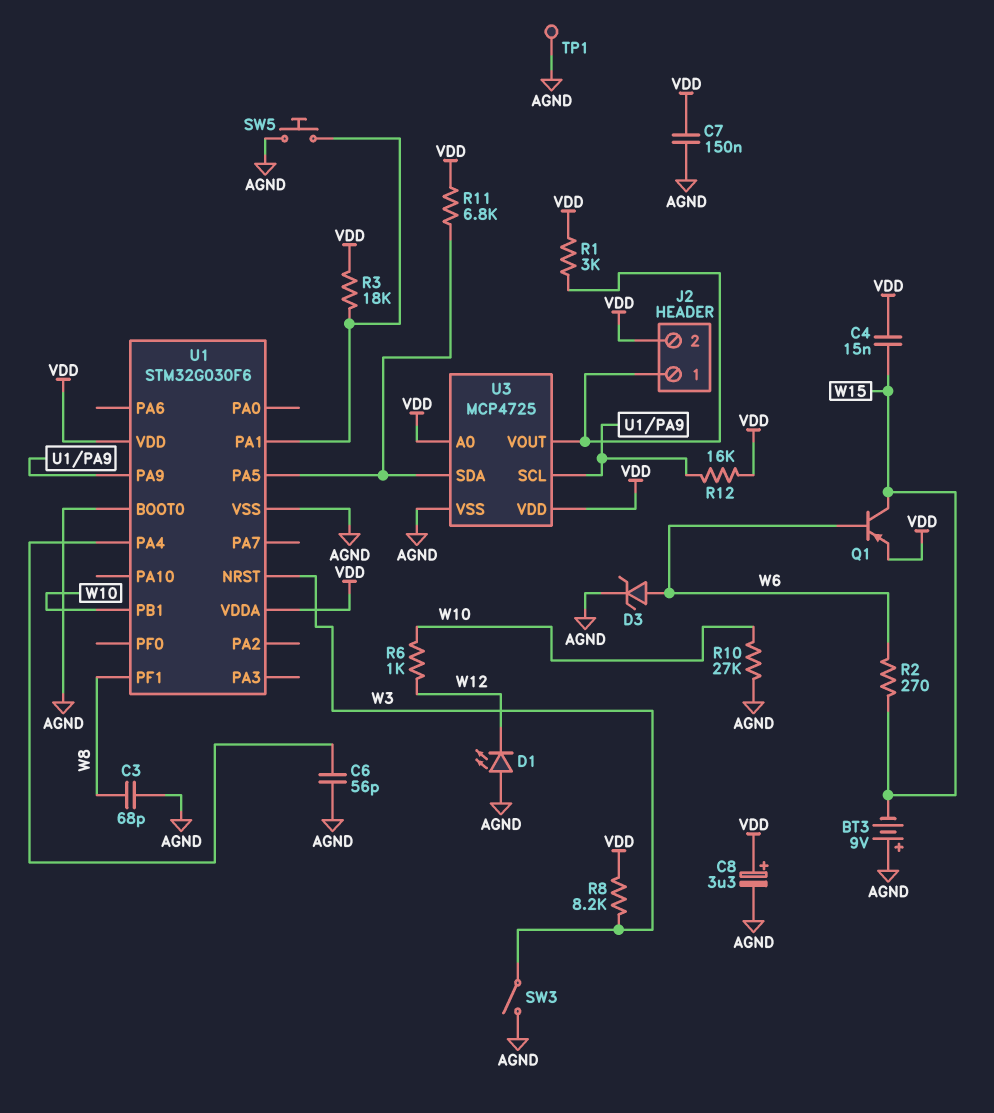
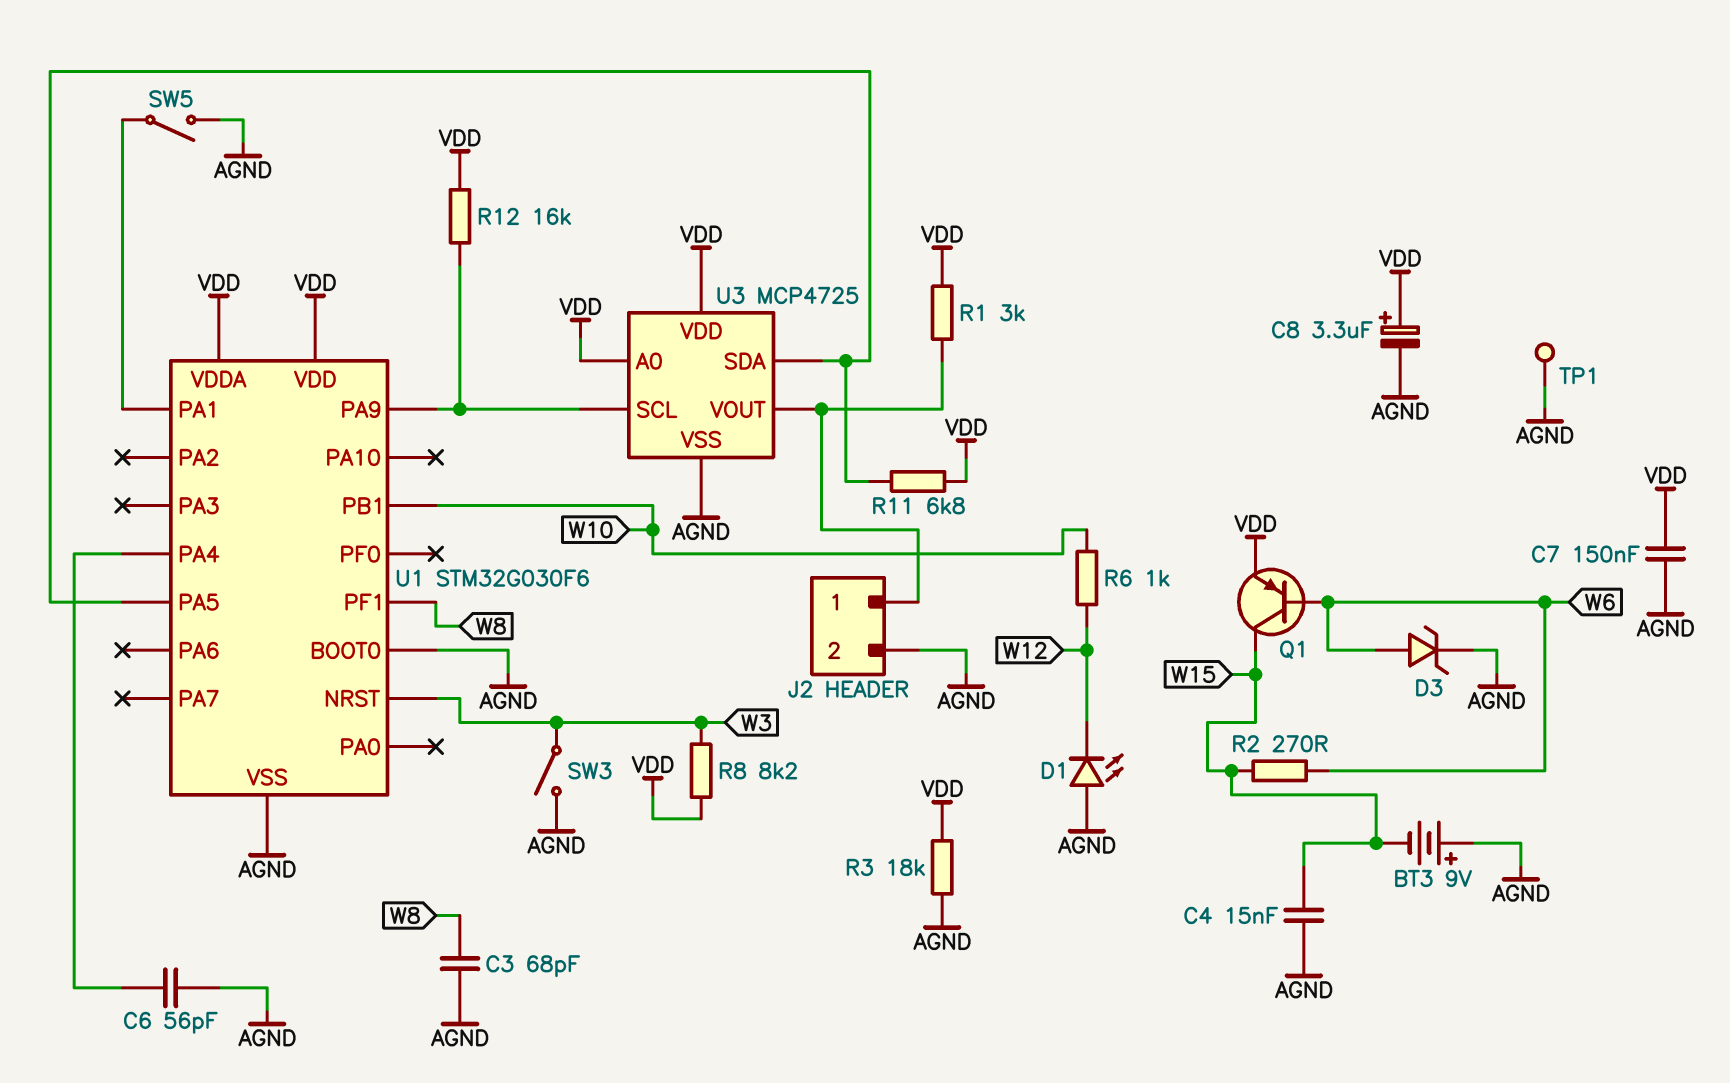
C4: 15nF (VDD, W15) -> 15nF (AGND, W15)
J2 pin 2: VDD -> AGND
R3: 18k (U1/PA1, VDD) -> 18k (AGND, VDD)
R10: 27k (AGND, W10) -> none
SW5: button (AGND, U1/PA1) -> switch (AGND, U1/PA1)

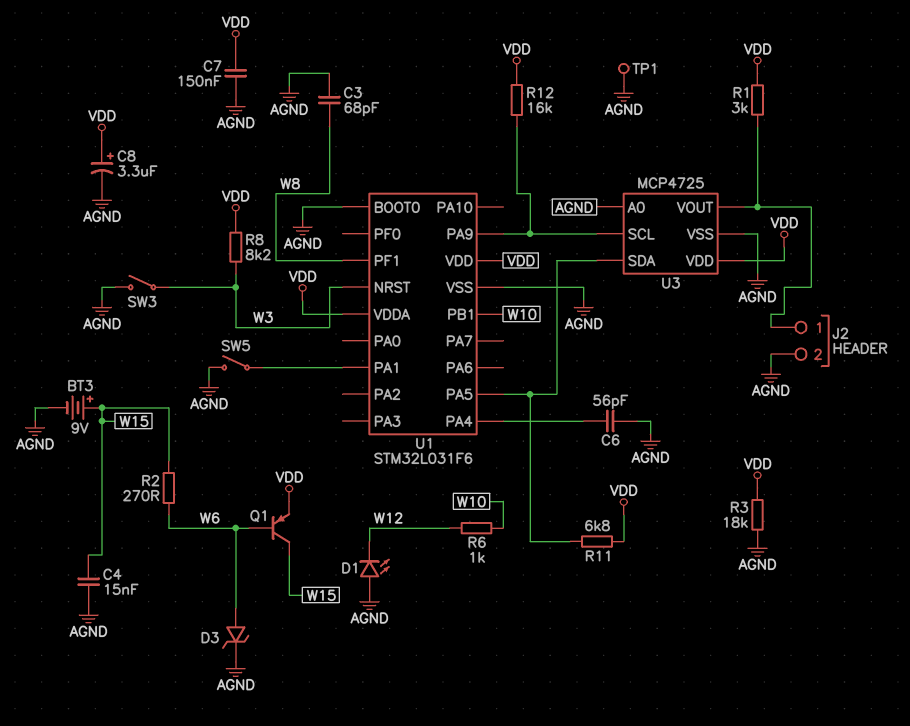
BT3: 9V (plus AGND, minus W15) -> 9V (plus W15, minus AGND)
U1: STM32G030F6 -> STM32L031F6
U3 pin A0: VDD -> AGND

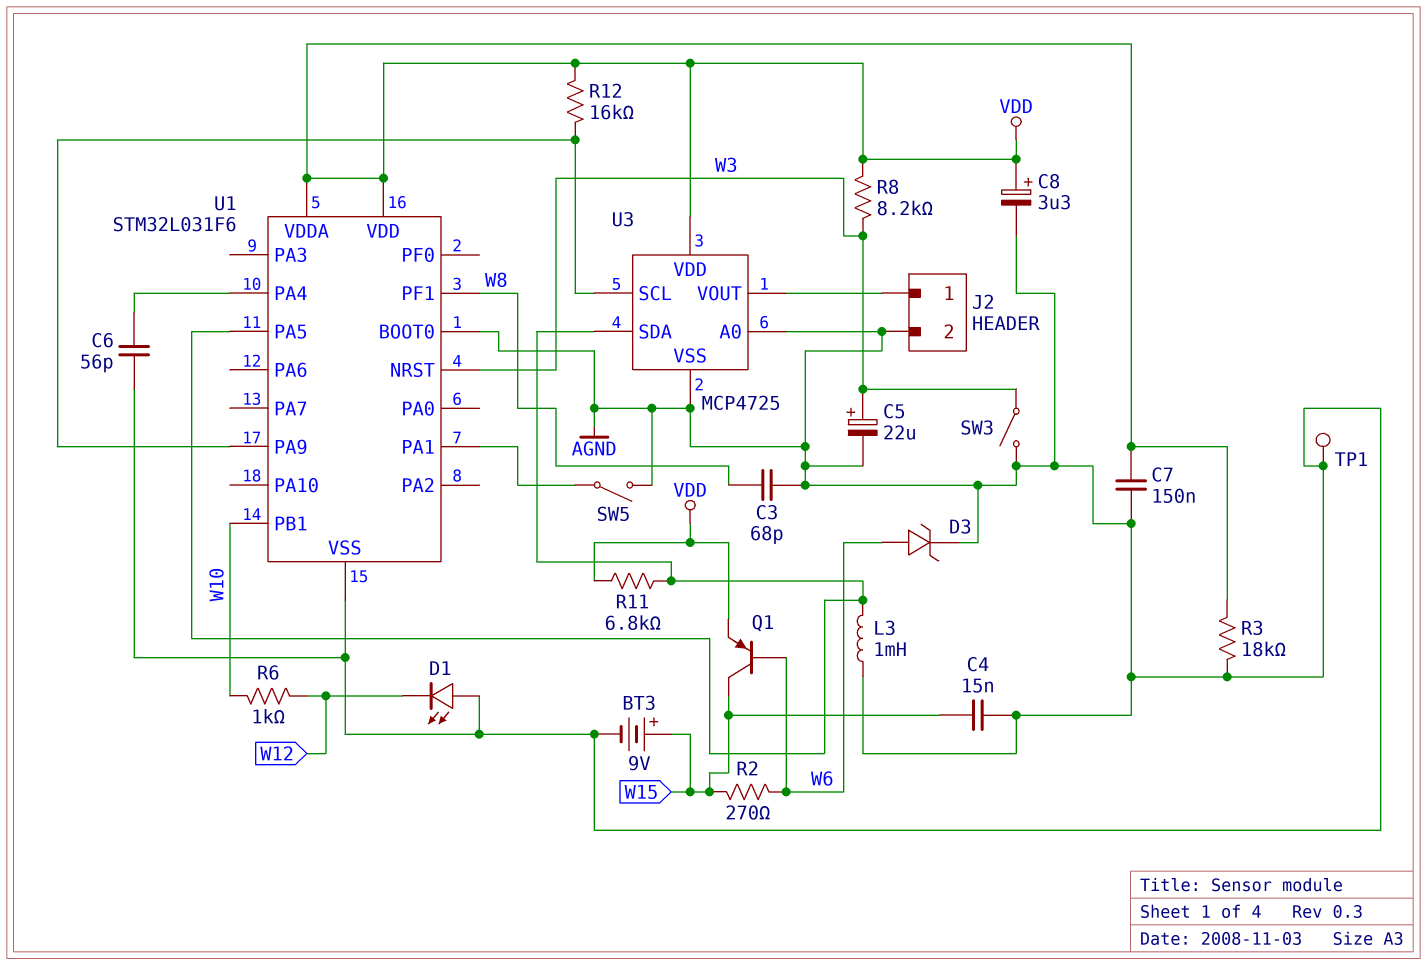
C5: none -> 22uF (plus W3, minus AGND)
L3: none -> 1mH (AGND, U1/PA5)
R1: 3k (J2/1, VDD) -> none

